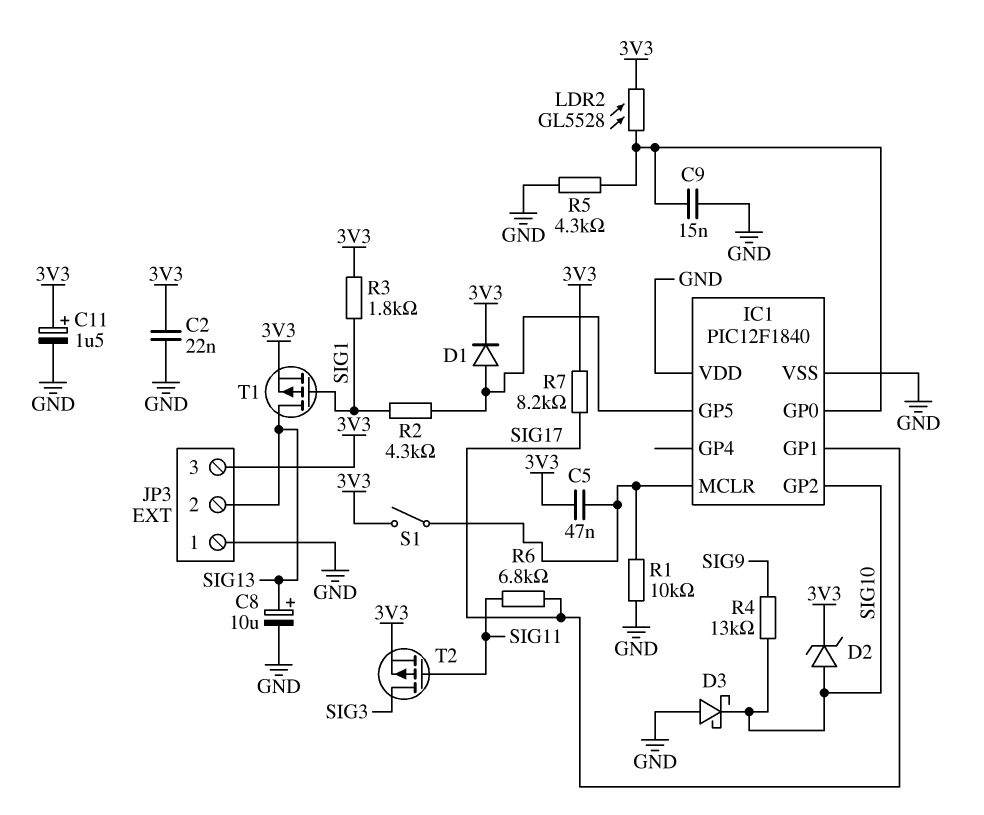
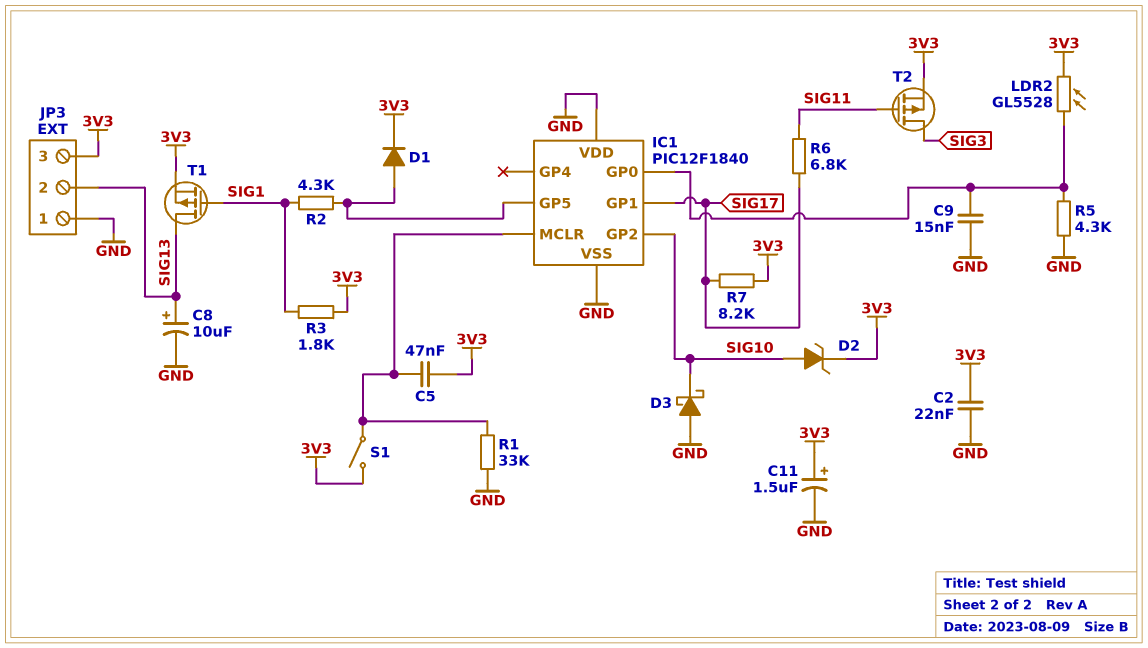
R1: 10k (GND, IC1/MCLR) -> 33k (GND, IC1/MCLR)
R4: 13k (SIG9, SIG10) -> none

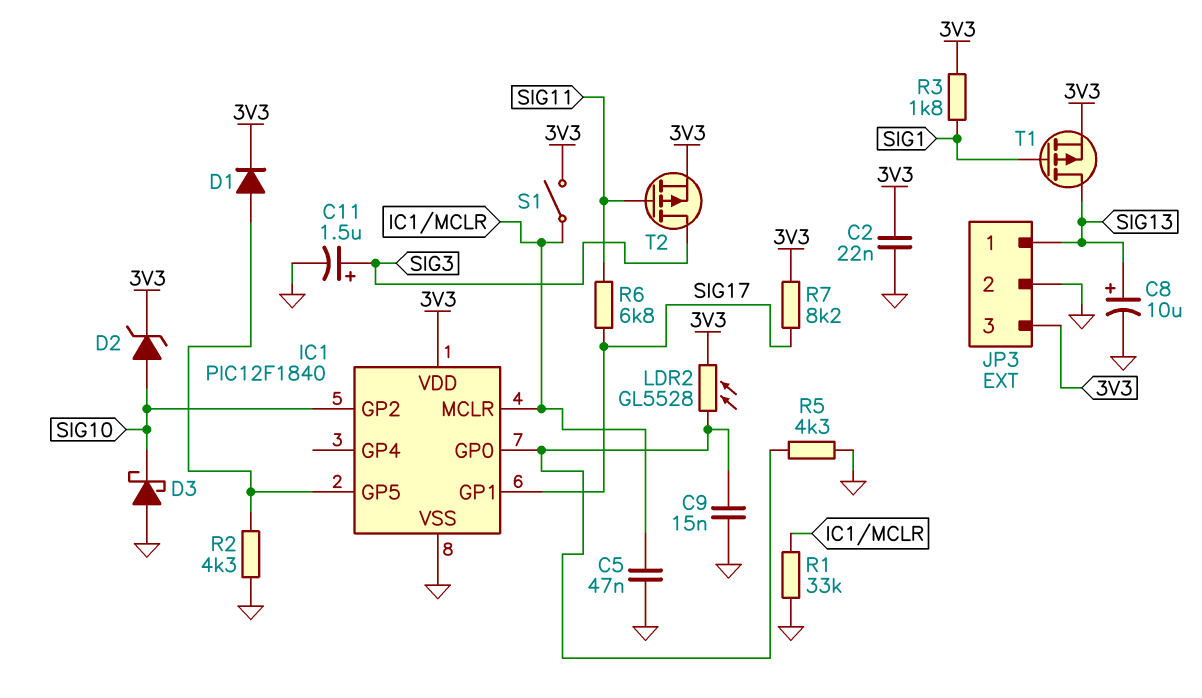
C5: 47nF (3V3, IC1/MCLR) -> 47nF (GND, IC1/MCLR)
C11: 1.5uF (plus 3V3, minus GND) -> 1.5uF (plus SIG3, minus GND)
IC1 pin VDD: GND -> 3V3
JP3 pin 1: GND -> SIG13
JP3 pin 2: SIG13 -> GND
R2: 4.3k (IC1/GP5, SIG1) -> 4.3k (GND, IC1/GP5)

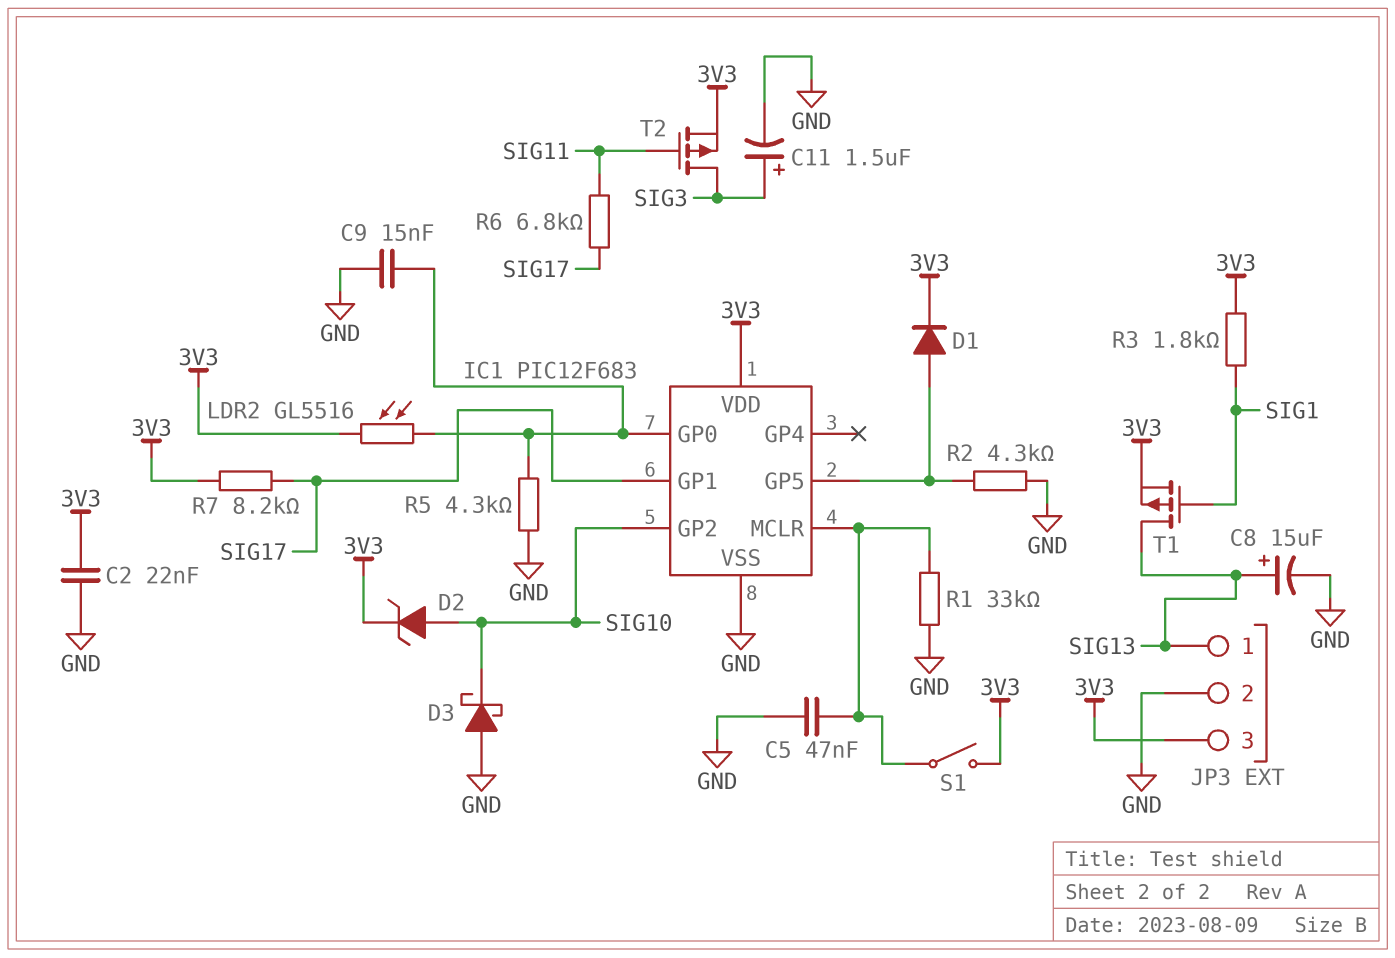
C8: 10uF (plus SIG13, minus GND) -> 15uF (plus SIG13, minus GND)
IC1: PIC12F1840 -> PIC12F683
LDR2: GL5528 (3V3, IC1/GP0) -> GL5516 (3V3, IC1/GP0)

